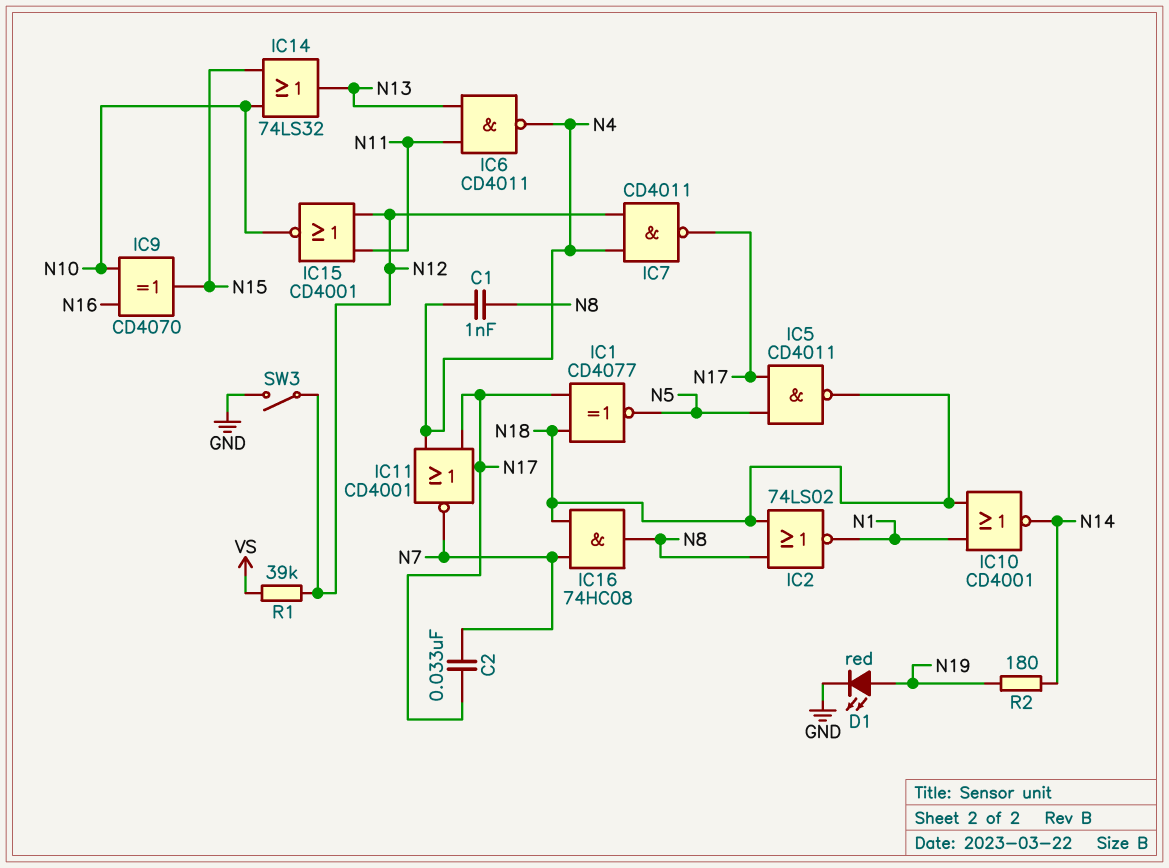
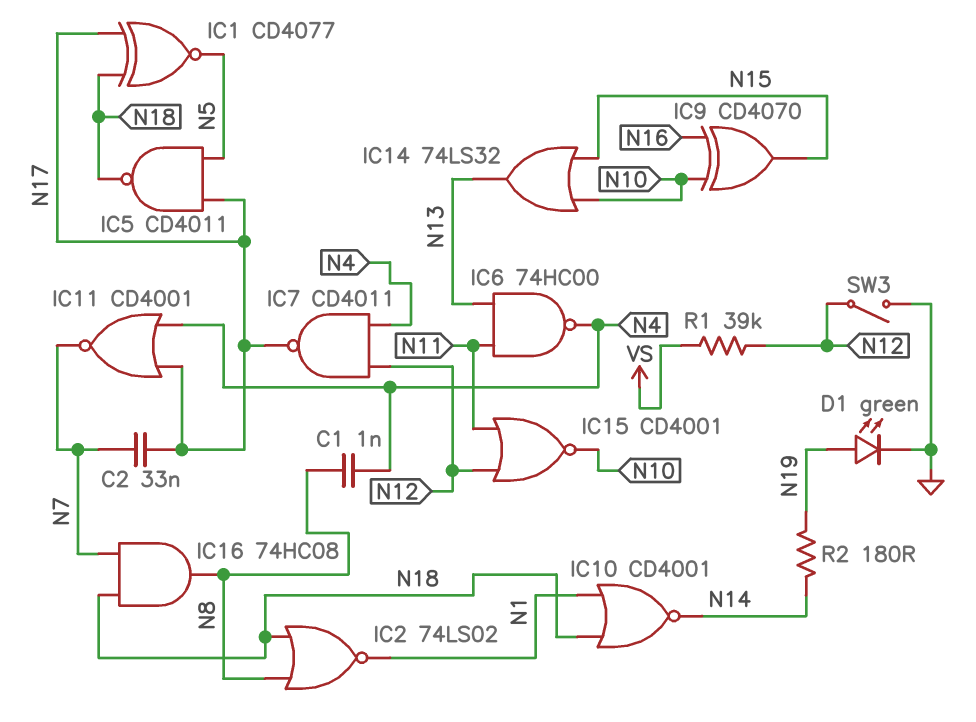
D1: LED red (A N19, K GND) -> LED green (A N19, K GND)
IC6: NAND CD4011 (in N11, in N13, out N4) -> NAND 74HC00 (in N11, in N13, out N4)

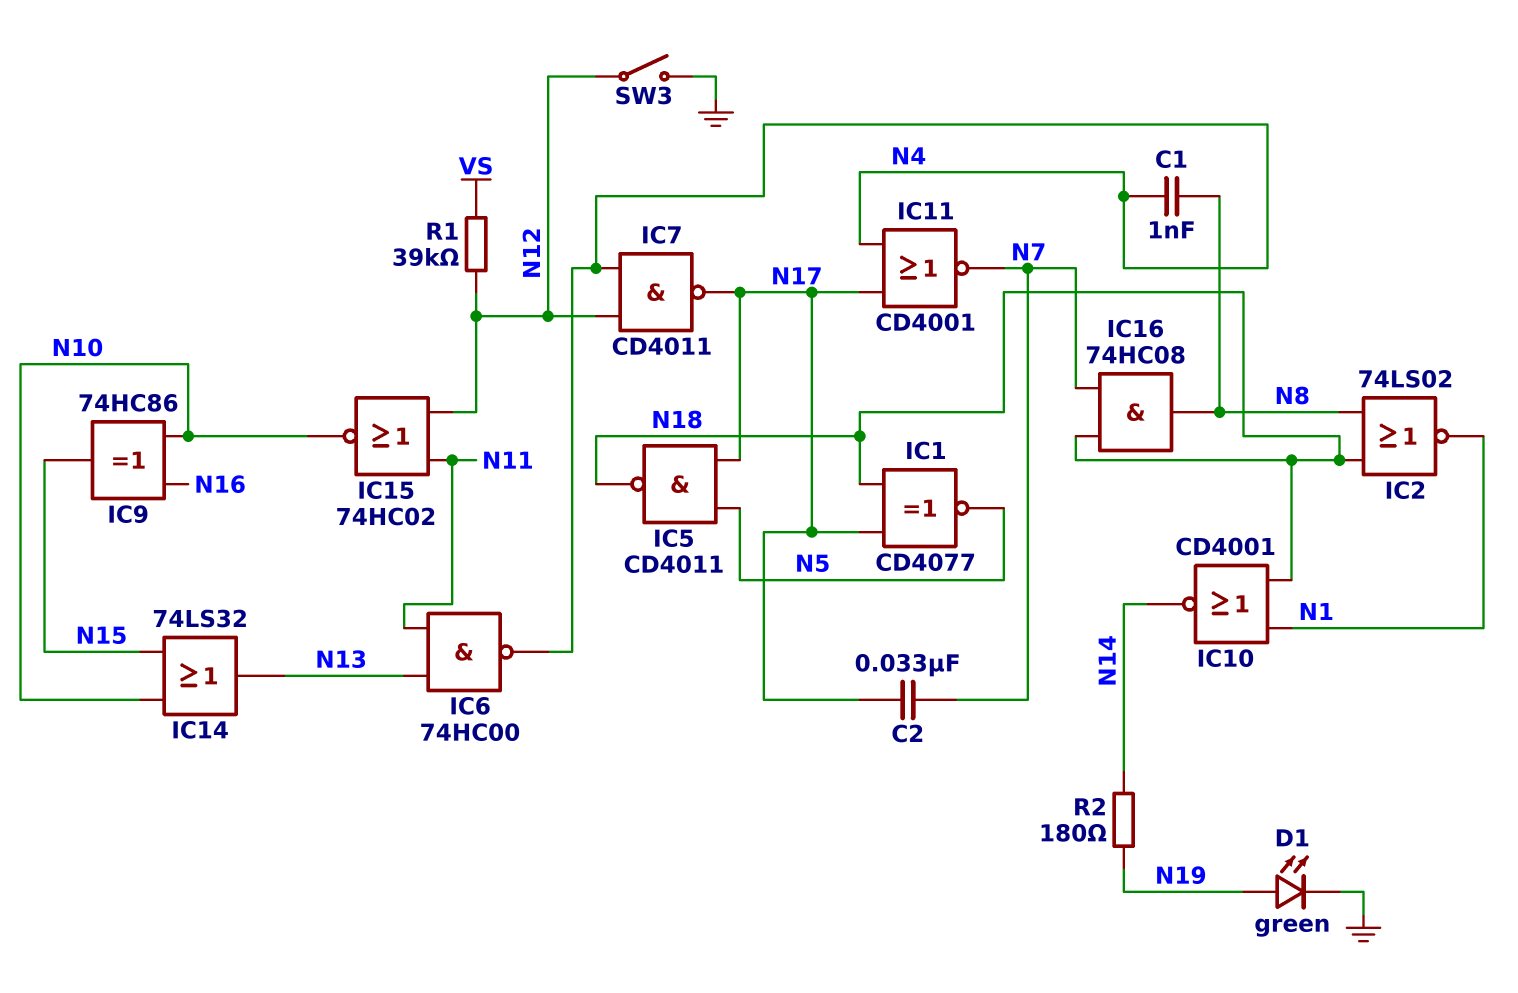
IC9: XOR CD4070 (in N10, in N16, out N15) -> XOR 74HC86 (in N10, in N16, out N15)
IC15: NOR CD4001 (in N11, in N12, out N10) -> NOR 74HC02 (in N11, in N12, out N10)

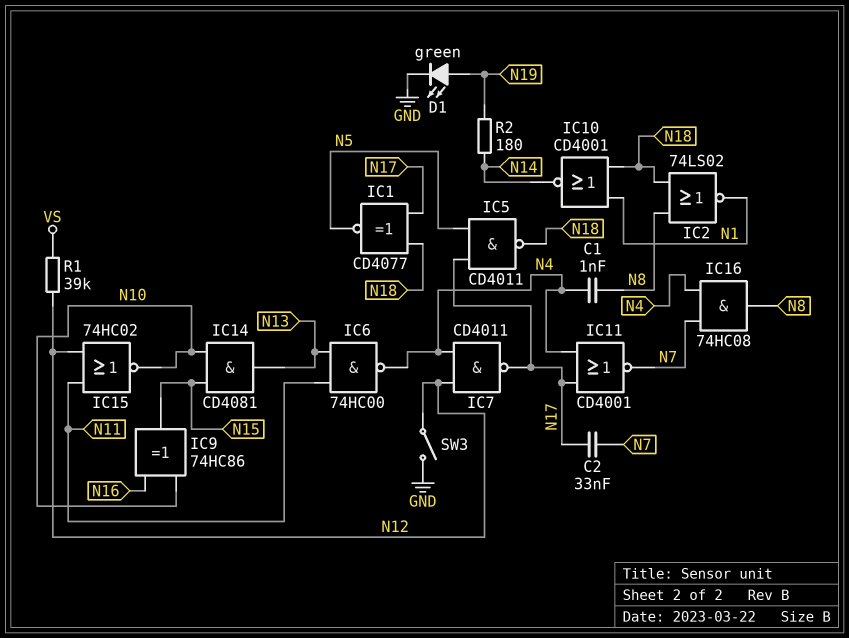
IC14: OR 74LS32 (in N10, in N15, out N13) -> AND CD4081 (in N10, in N15, out N13)
IC16: AND 74HC08 (in N7, in N18, out N8) -> AND 74HC08 (in N4, in N7, out N8)

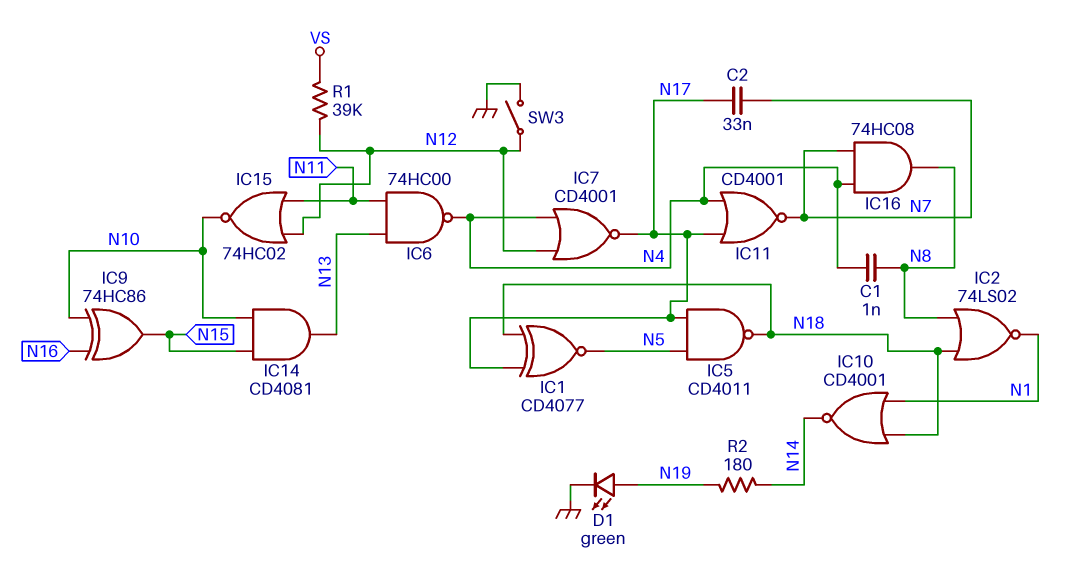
IC7: NAND CD4011 (in N4, in N12, out N17) -> NOR CD4001 (in N4, in N12, out N17)

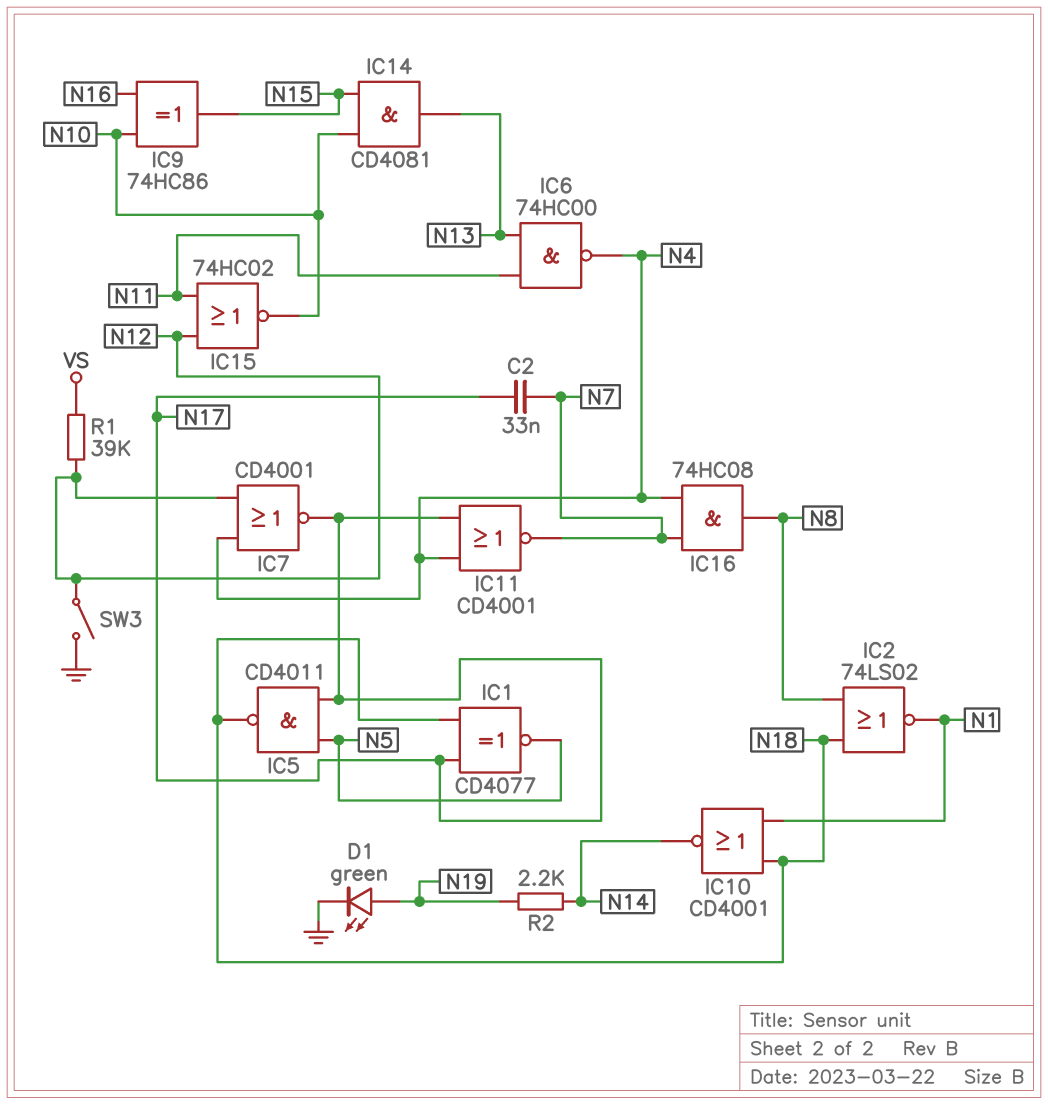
C1: 1nF (N4, N8) -> none
R2: 180 (N14, N19) -> 2.2k (N14, N19)

